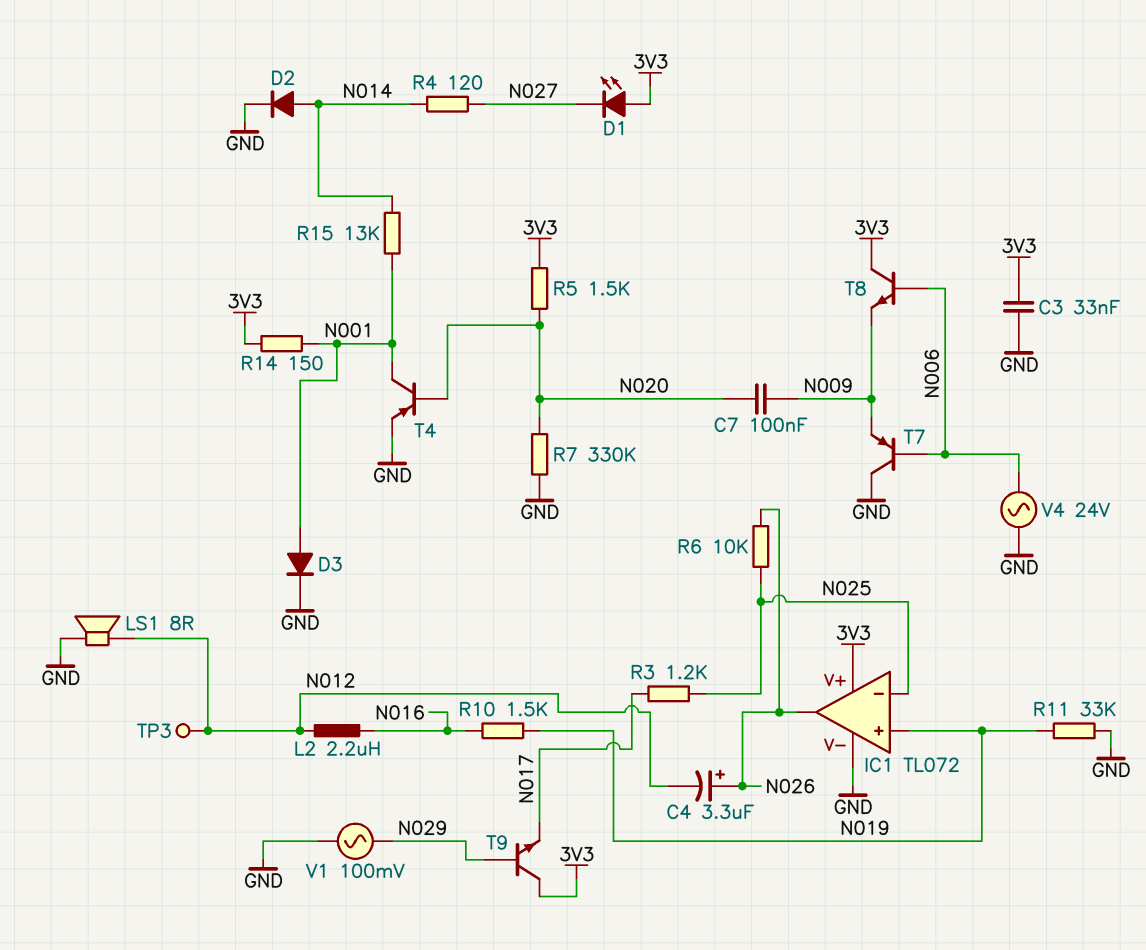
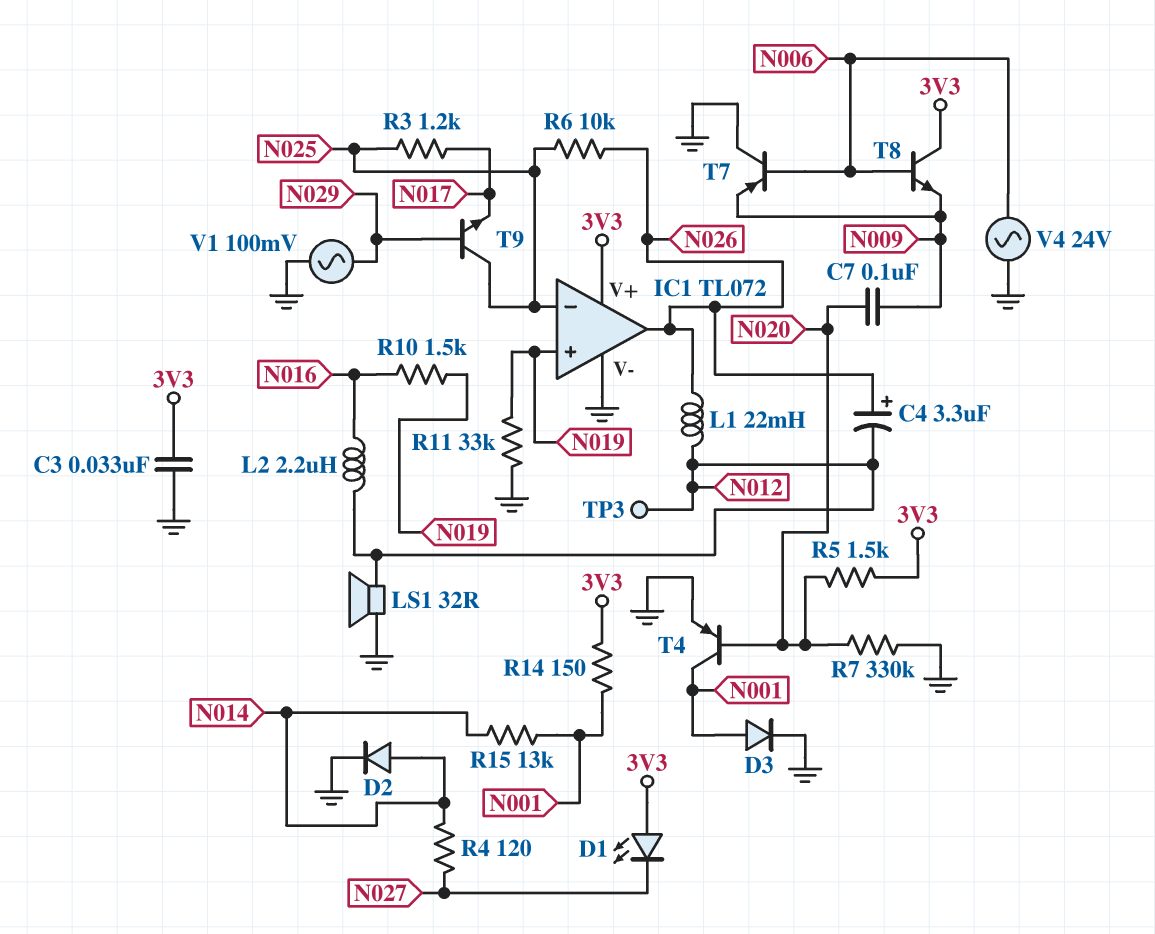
L1: none -> 22mH (N012, N026)
LS1: speaker 8R (GND, N012) -> speaker 32R (GND, N012)
T9: NPN (B N029, C 3V3, E N017) -> NPN (B N029, C N025, E N017)

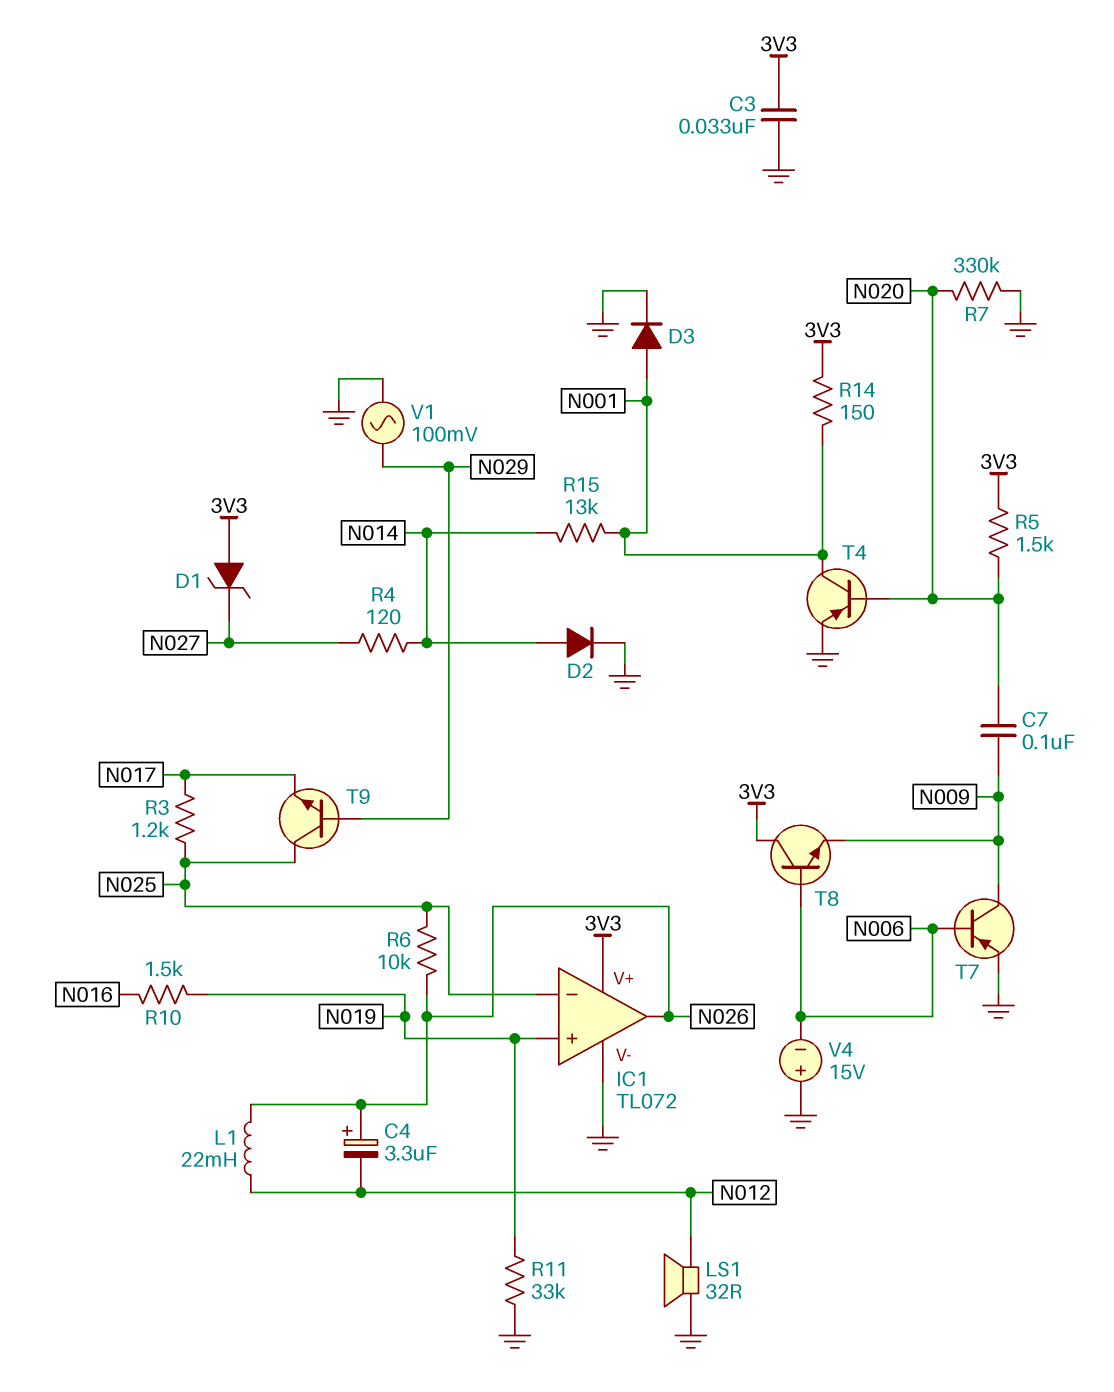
D1: LED (A 3V3, K N027) -> zener (A 3V3, K N027)
L2: 2.2uH (N012, N016) -> none
T7: PNP (B N006, C GND, E N009) -> PNP (B N006, C N009, E GND)
TP3: test point (N012) -> none
V4: AC 24V (GND, N006) -> 15V (plus GND, minus N006)

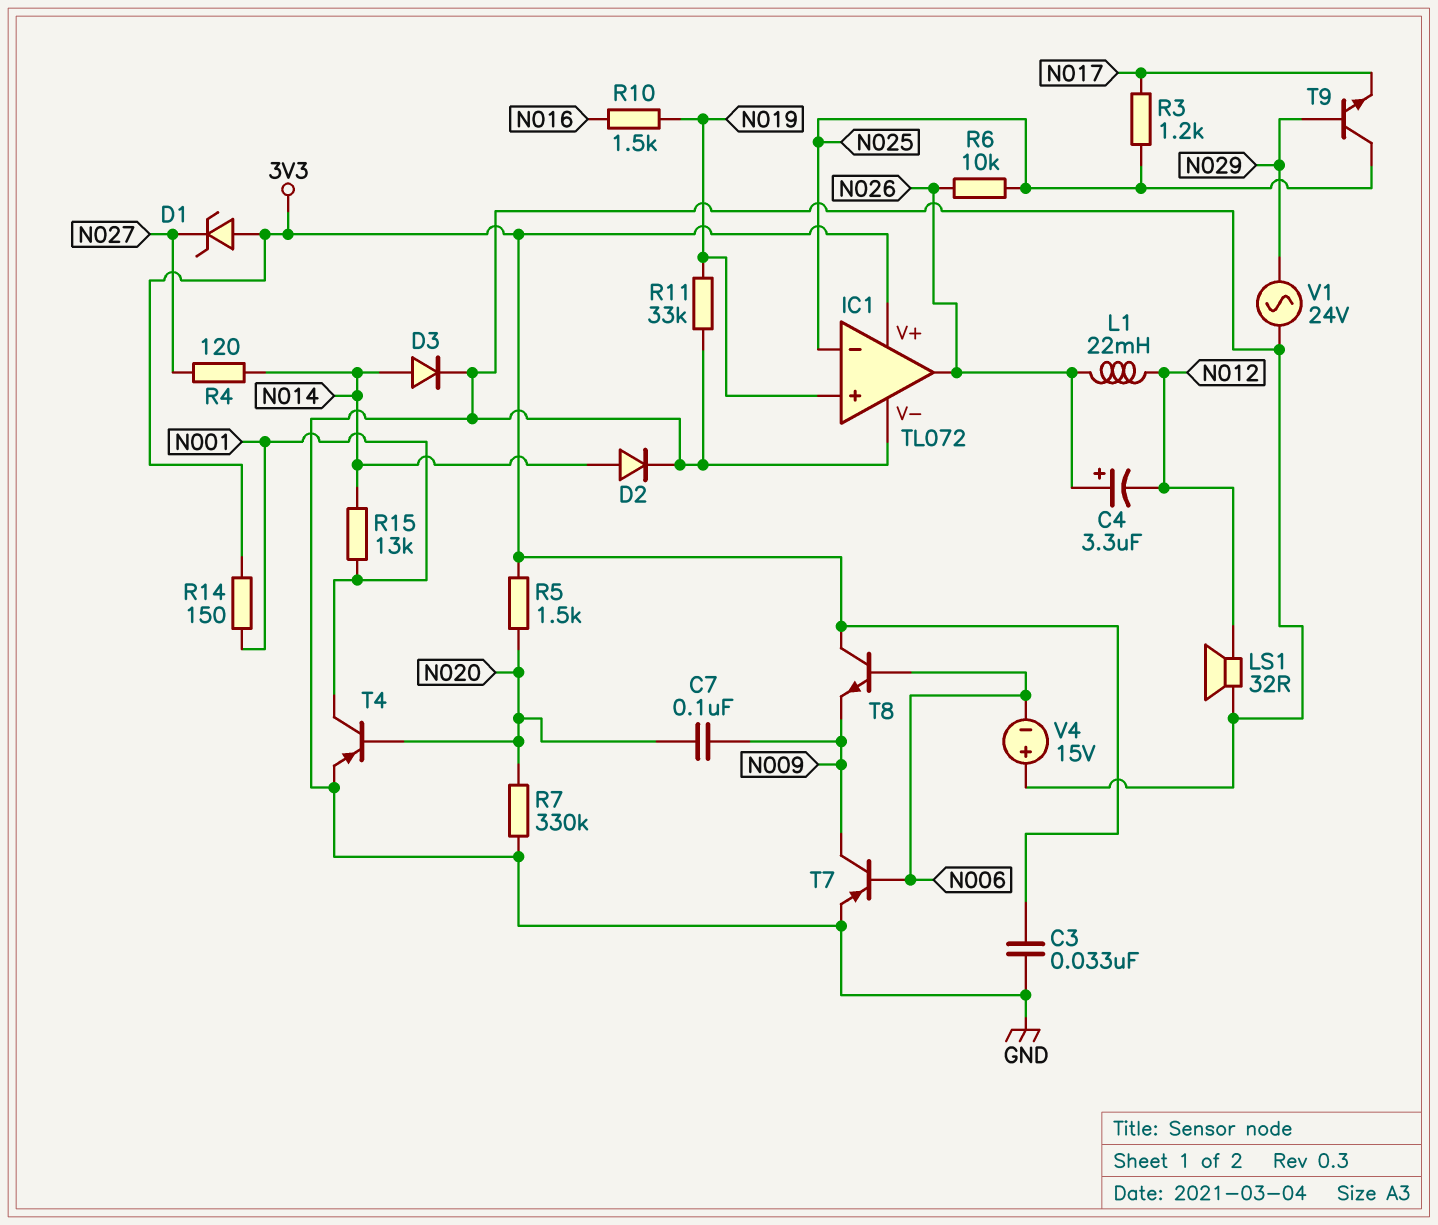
D3: diode (A N001, K GND) -> diode (A N014, K GND)
V1: AC 100mV (GND, N029) -> AC 24V (GND, N029)

